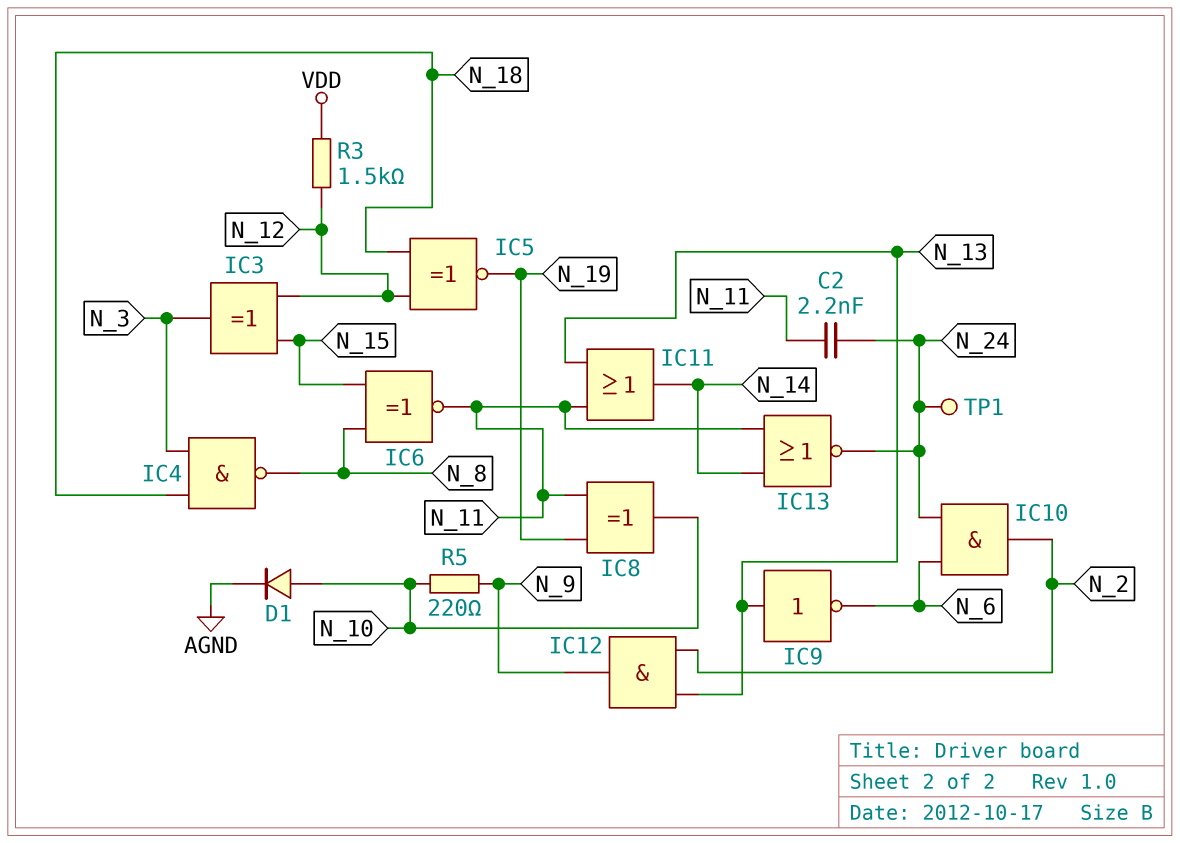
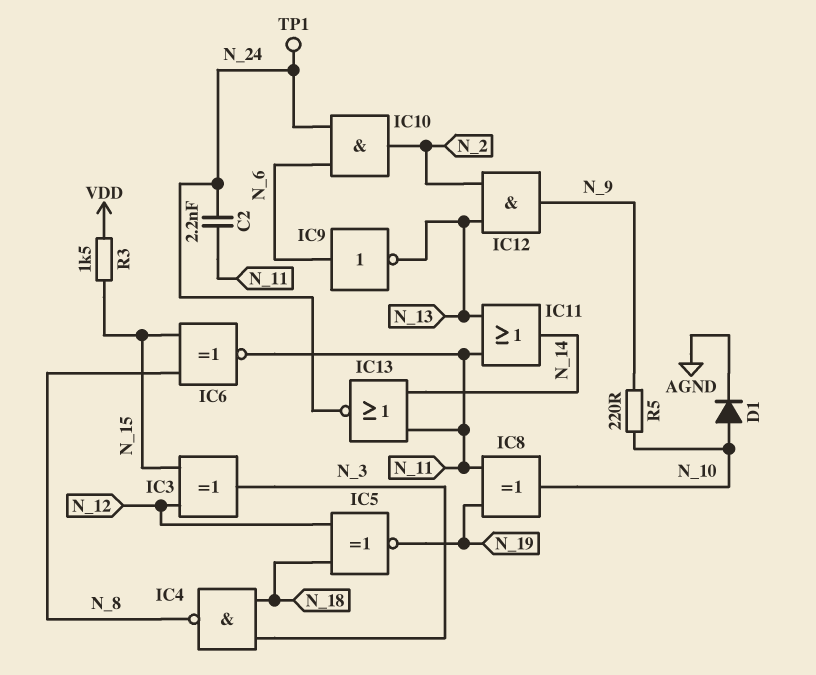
IC9: NOT (in N_13, out N_6) -> NOT (in N_6, out N_13)
R3: 1.5k (N_12, VDD) -> 1.5k (N_15, VDD)

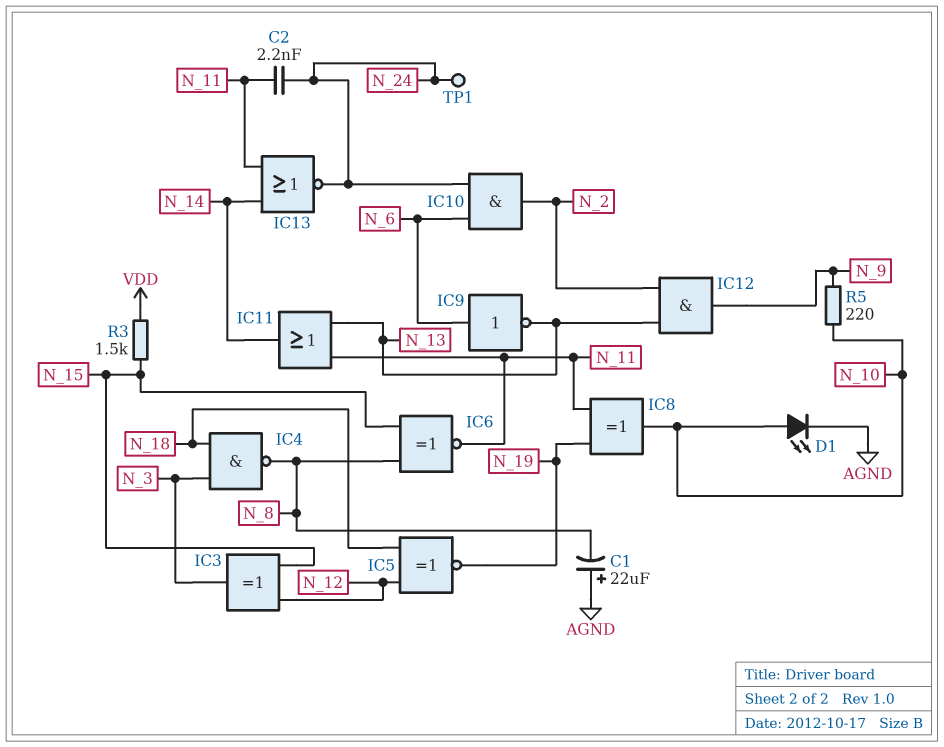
C1: none -> 22uF (plus AGND, minus N_8)
D1: diode (A N_10, K AGND) -> LED (A N_10, K AGND)

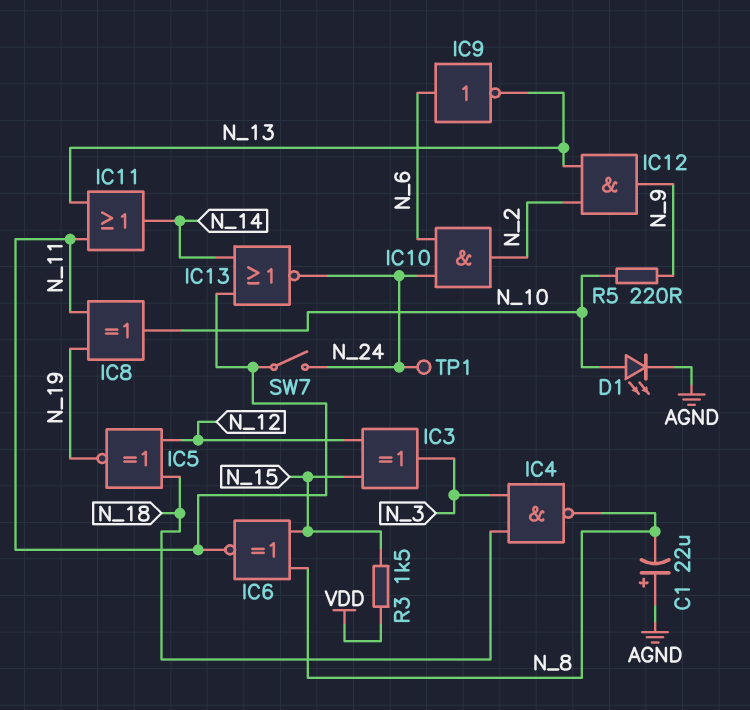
C2: 2.2nF (N_11, N_24) -> none
SW7: none -> switch (N_11, N_24)

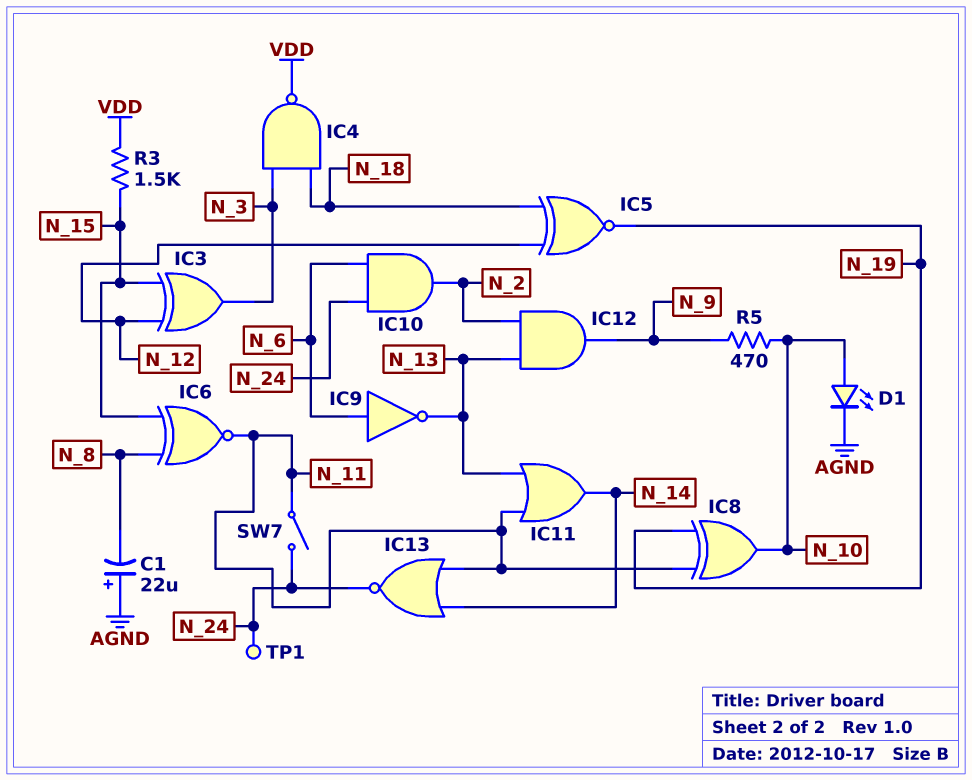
IC4: NAND (in N_3, in N_18, out N_8) -> NAND (in N_3, in N_18, out VDD)
R5: 220 (N_9, N_10) -> 470 (N_9, N_10)

